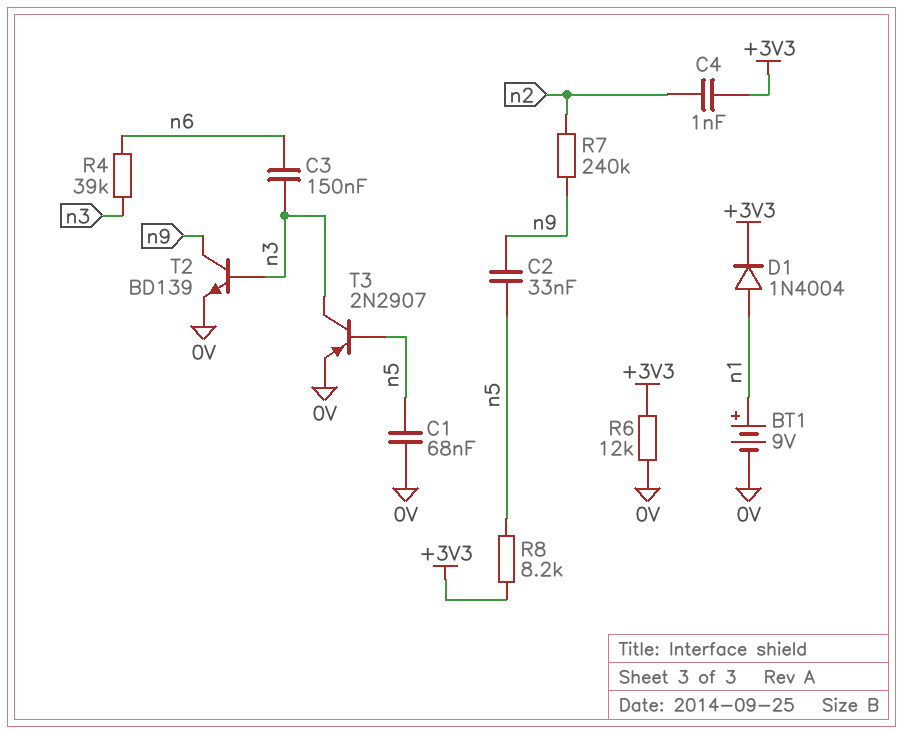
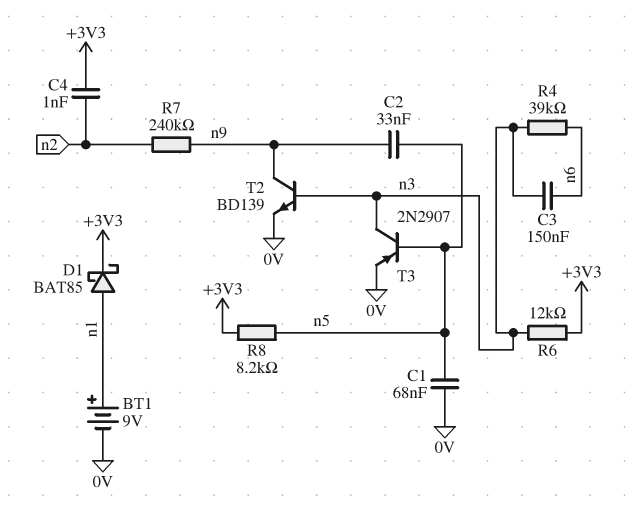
D1: diode 1N4004 (A n1, K +3V3) -> schottky BAT85 (A n1, K +3V3)
R6: 12k (+3V3, 0V) -> 12k (+3V3, n3)

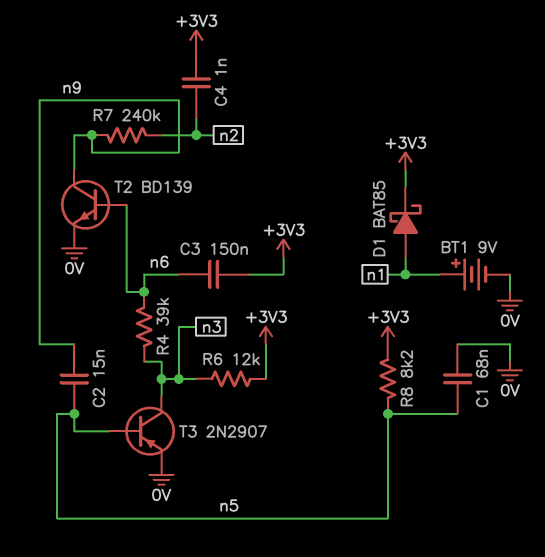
C2: 33nF (n5, n9) -> 15nF (n5, n9)
C3: 150nF (n3, n6) -> 150nF (+3V3, n6)
T2: NPN BD139 (B n3, C n9, E 0V) -> NPN BD139 (B n6, C n9, E 0V)

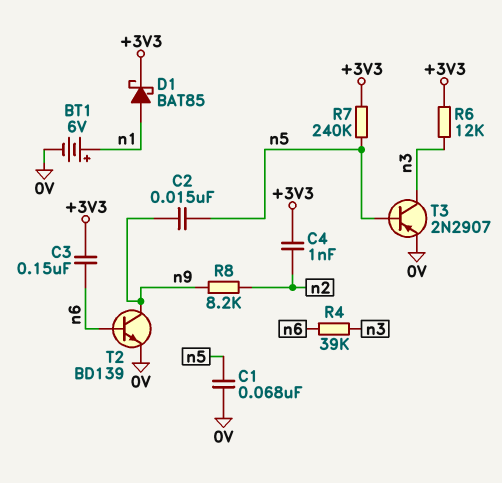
BT1: 9V (plus n1, minus 0V) -> 6V (plus n1, minus 0V)
R7: 240k (n2, n9) -> 240k (+3V3, n5)
R8: 8.2k (+3V3, n5) -> 8.2k (n2, n9)

